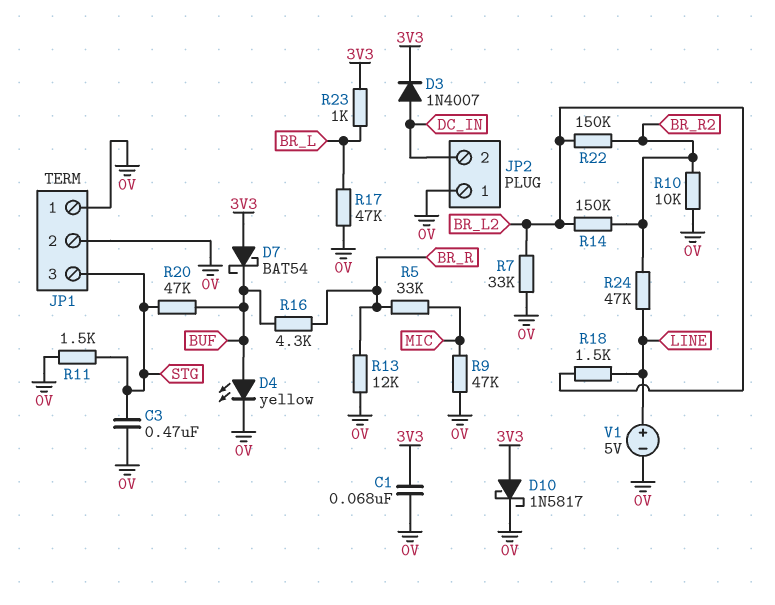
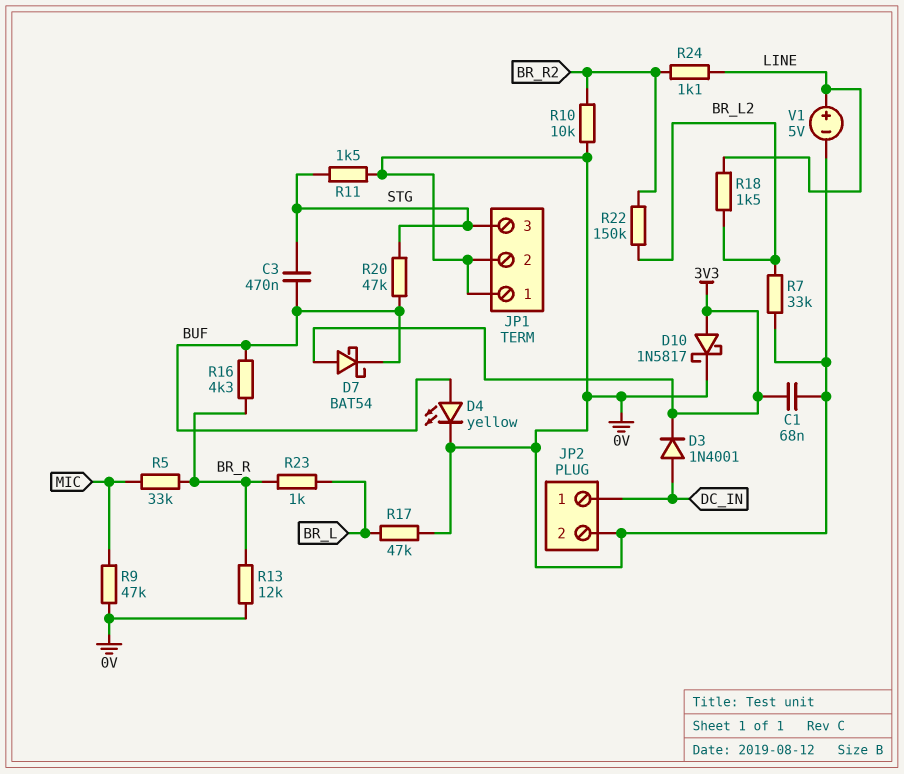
C3: 470nF (0V, STG) -> 470nF (BUF, STG)
D3: diode 1N4007 (A DC_IN, K 3V3) -> diode 1N4001 (A DC_IN, K 3V3)
JP2 pin 1: 0V -> DC_IN
JP2 pin 2: DC_IN -> 0V
R14: 150k (BR_L2, BR_R2) -> none
R23: 1k (3V3, BR_L) -> 1k (BR_L, BR_R)
R24: 47k (BR_R2, LINE) -> 1.1k (BR_R2, LINE)

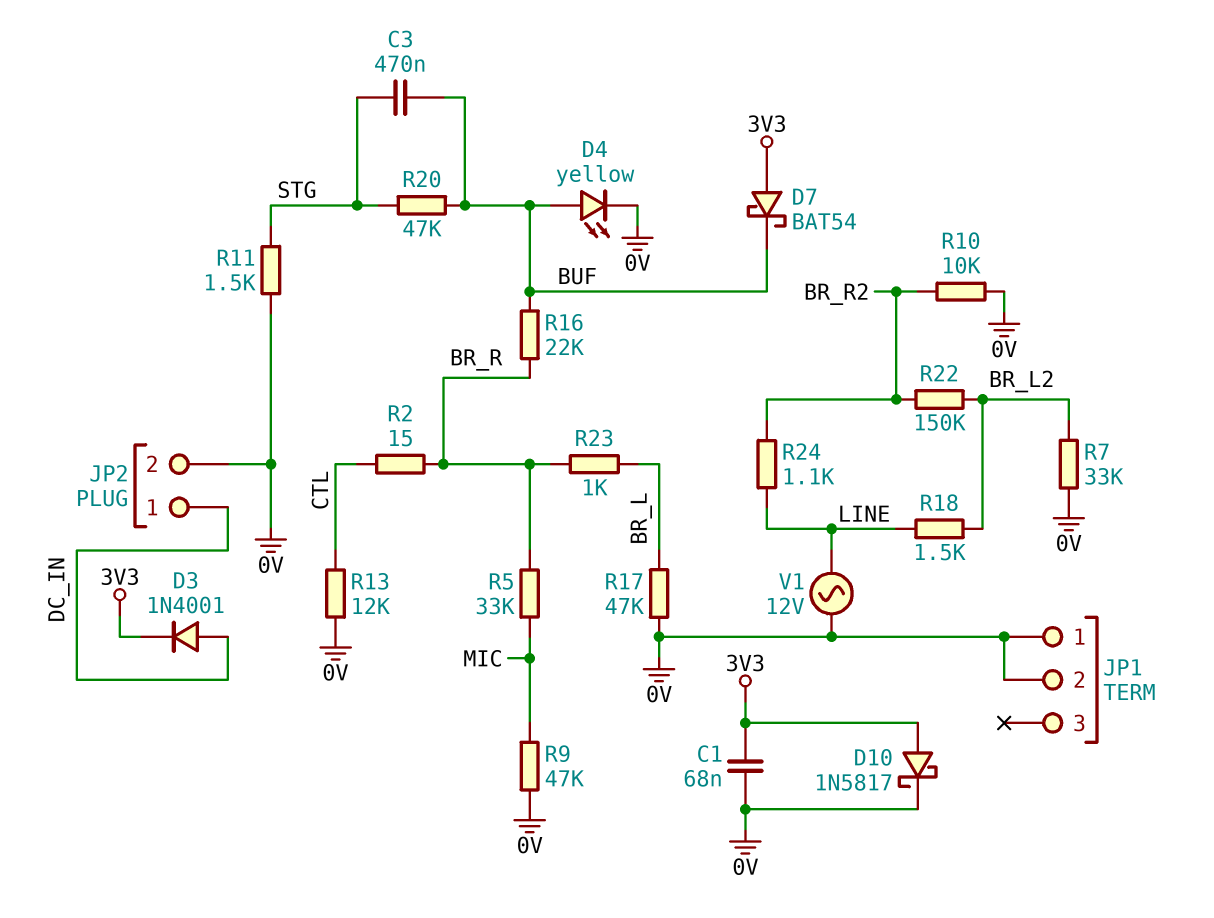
JP1 pin 3: STG -> none
R2: none -> 15 (BR_R, CTL)
R13: 12k (0V, BR_R) -> 12k (0V, CTL)
R16: 4.3k (BR_R, BUF) -> 22k (BR_R, BUF)
V1: 5V (plus LINE, minus 0V) -> AC 12V (0V, LINE)

